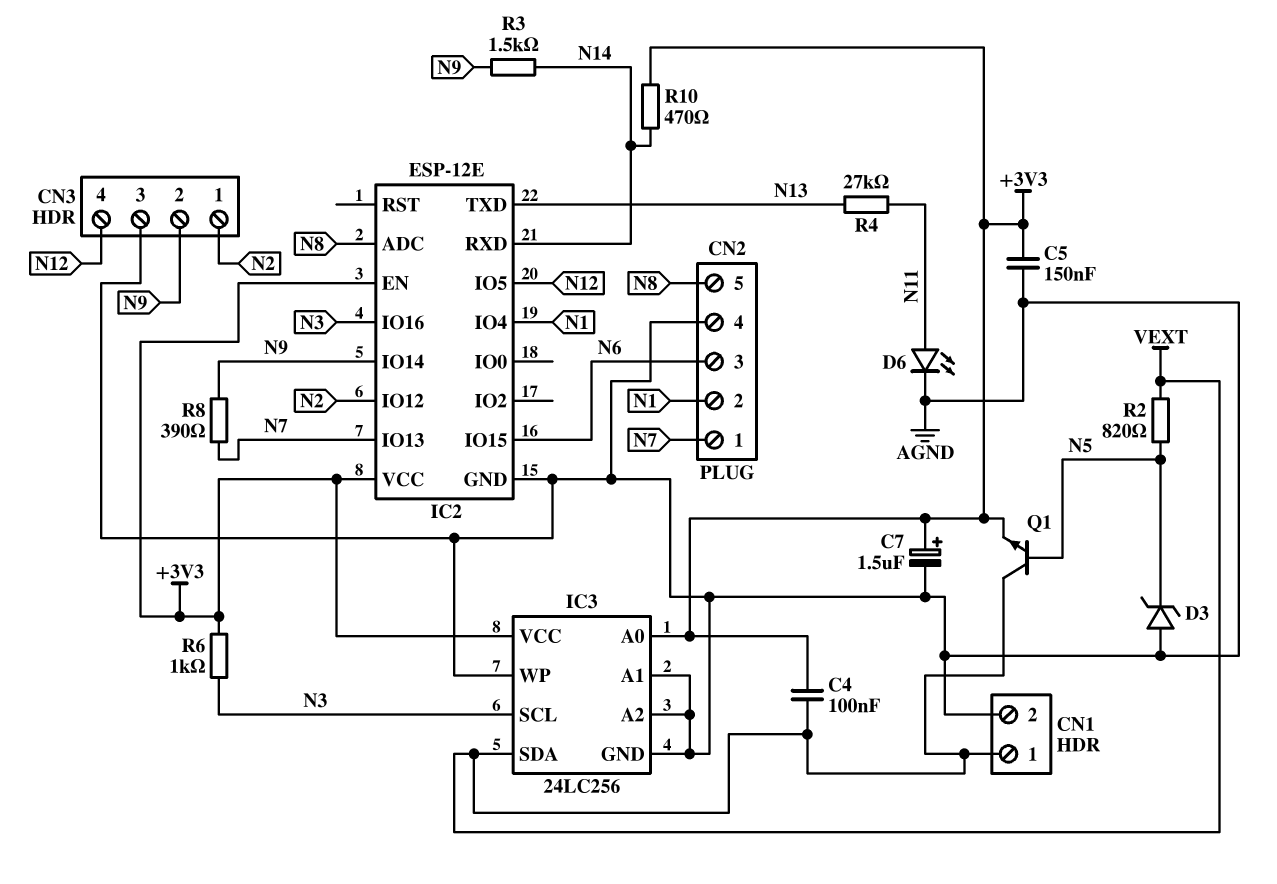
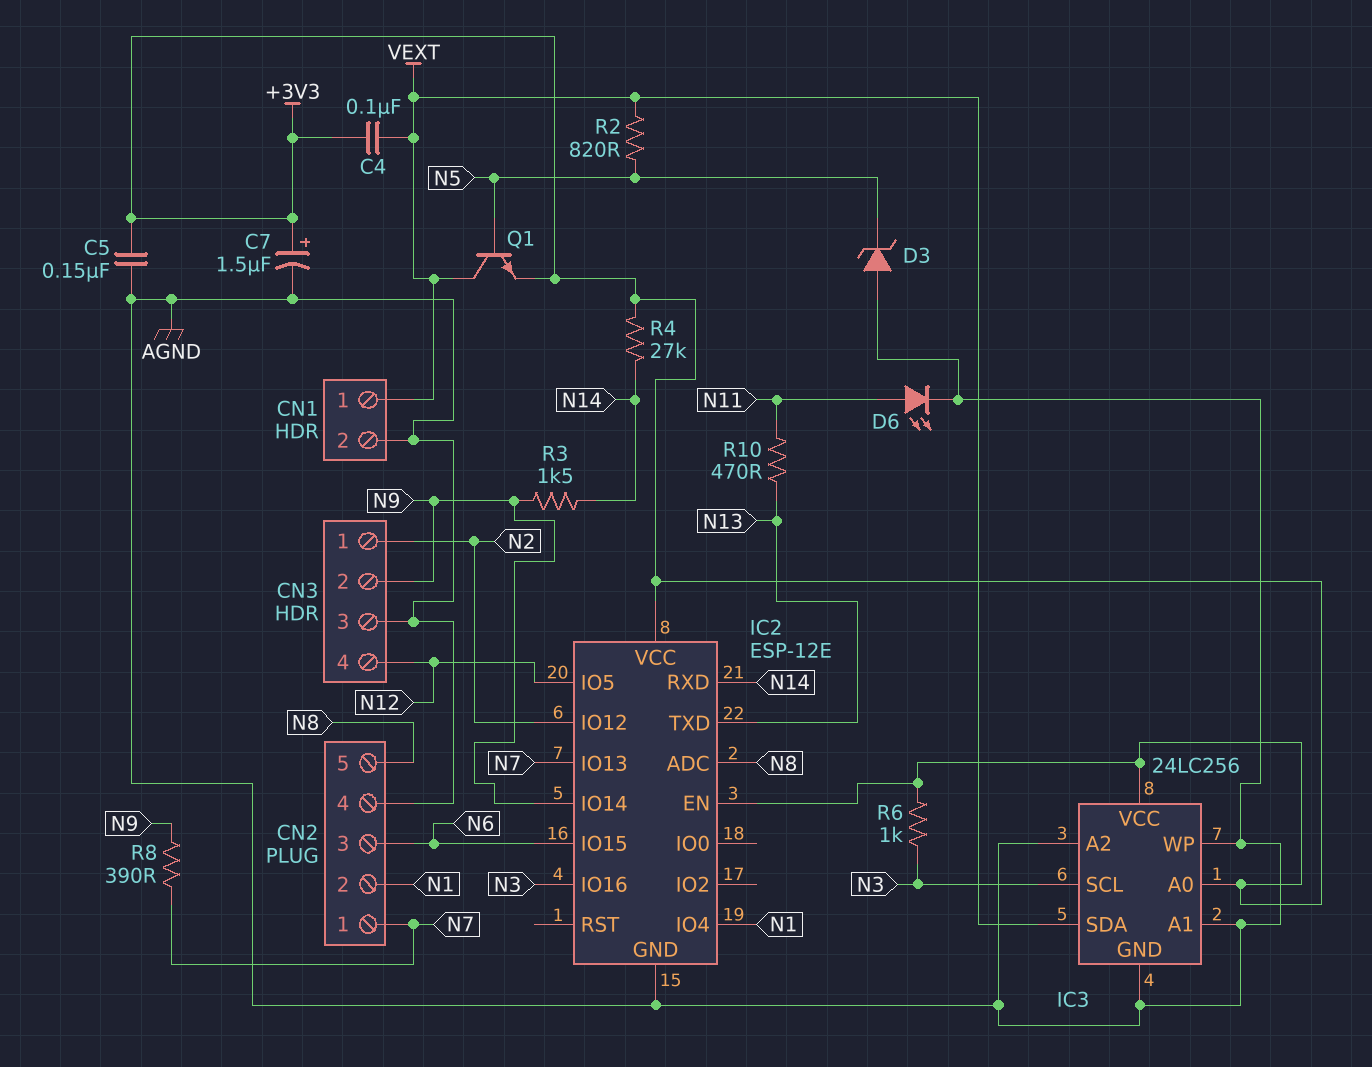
R4: 27k (N11, N13) -> 27k (+3V3, N14)
R10: 470 (+3V3, N14) -> 470 (N11, N13)

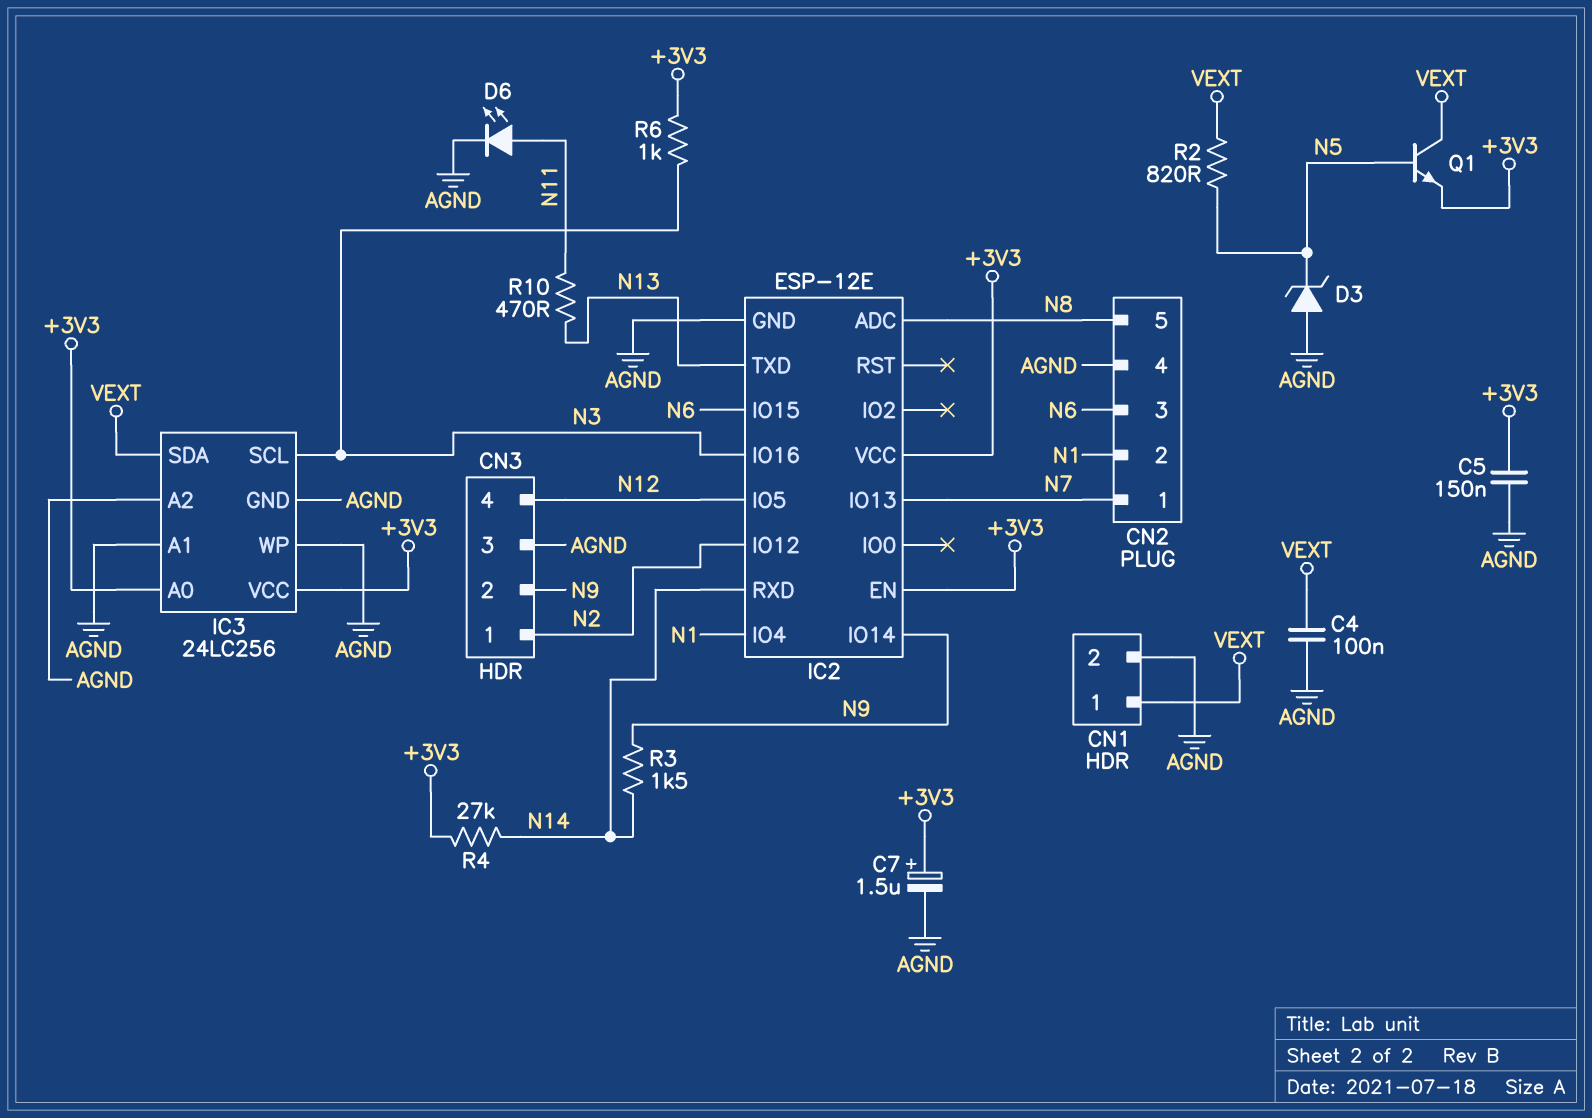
C4: 100nF (+3V3, VEXT) -> 100nF (AGND, VEXT)
R8: 390 (N7, N9) -> none

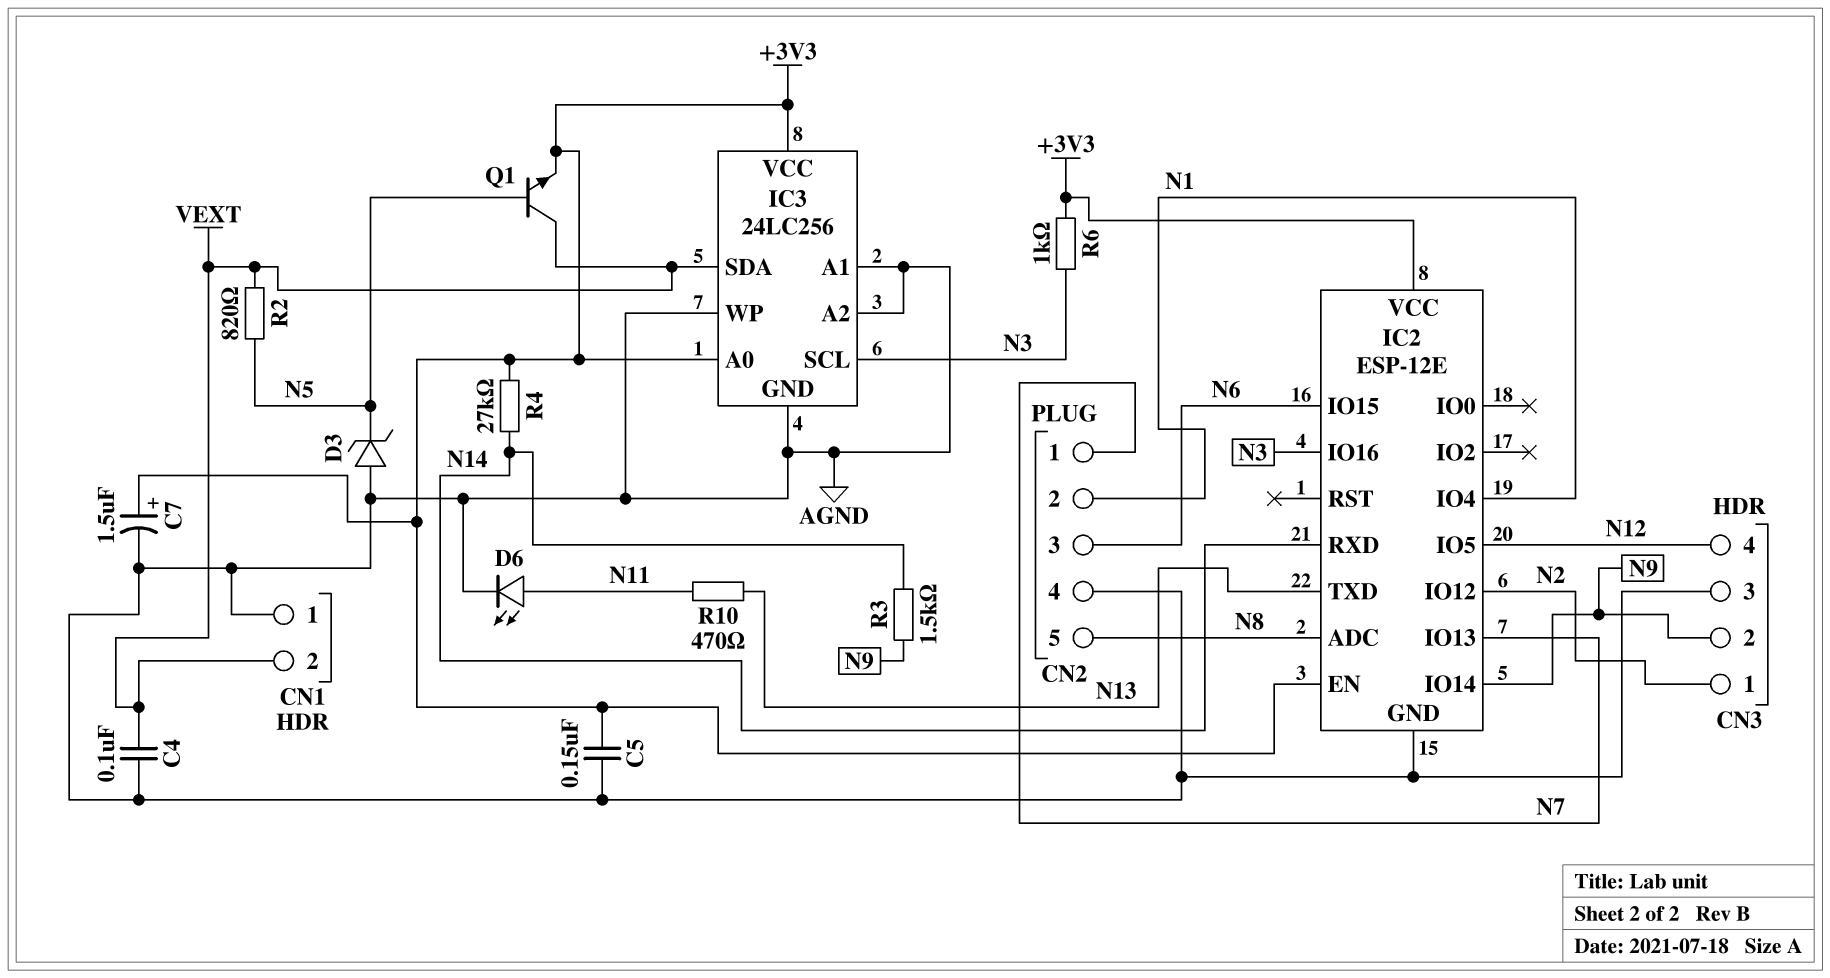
CN1 pin 1: VEXT -> AGND
CN1 pin 2: AGND -> VEXT

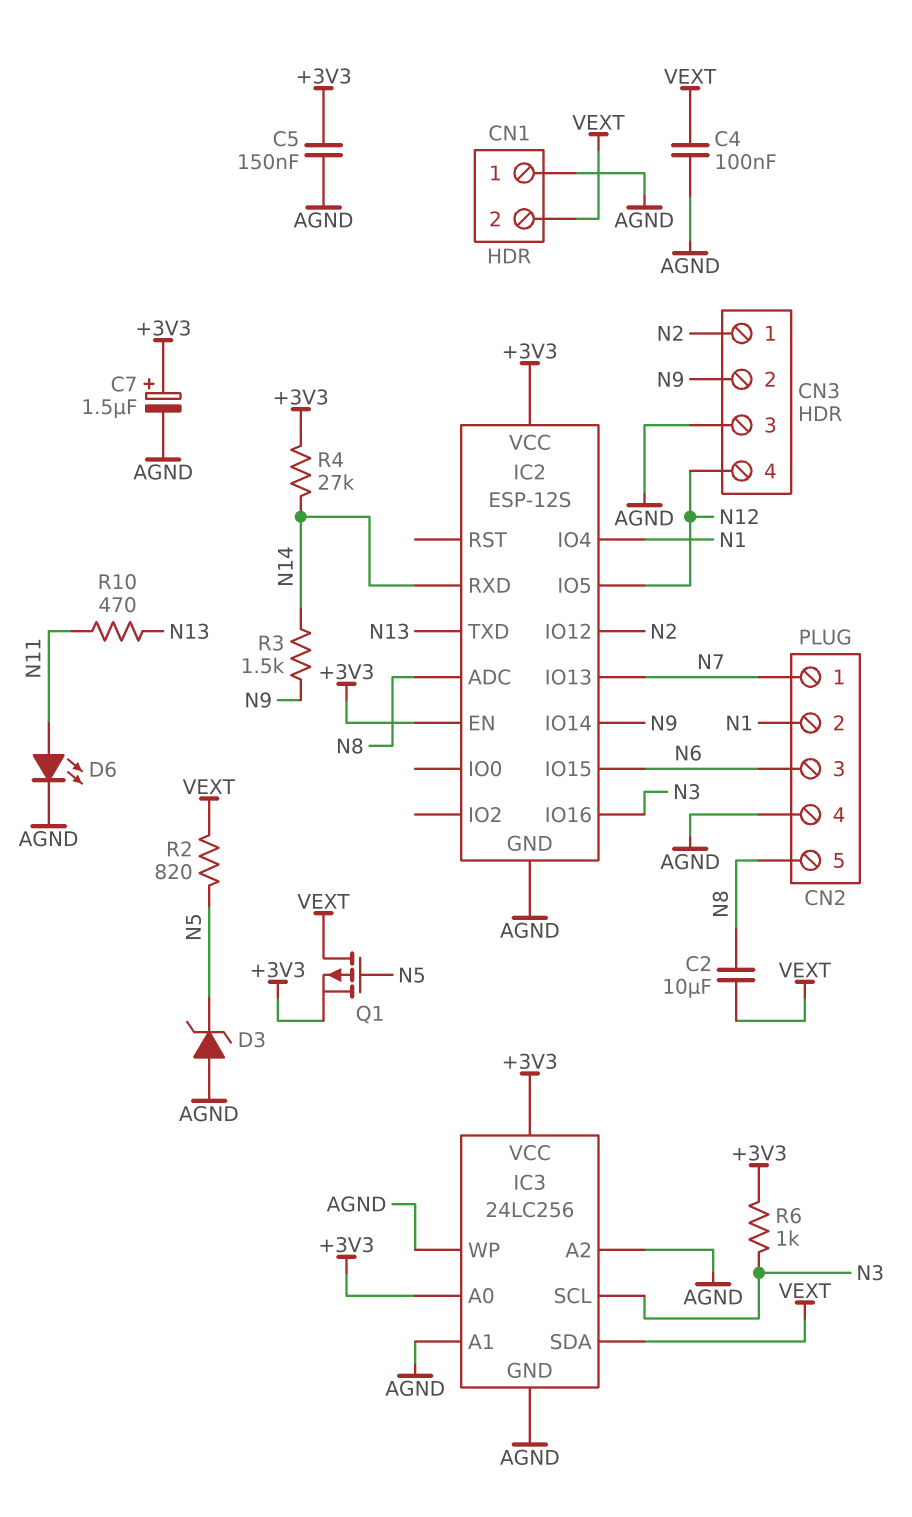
C2: none -> 10uF (N8, VEXT)
IC2: ESP-12E -> ESP-12S
Q1: NPN (B N5, C VEXT, E +3V3) -> PMOS (G N5, D VEXT, S +3V3)

